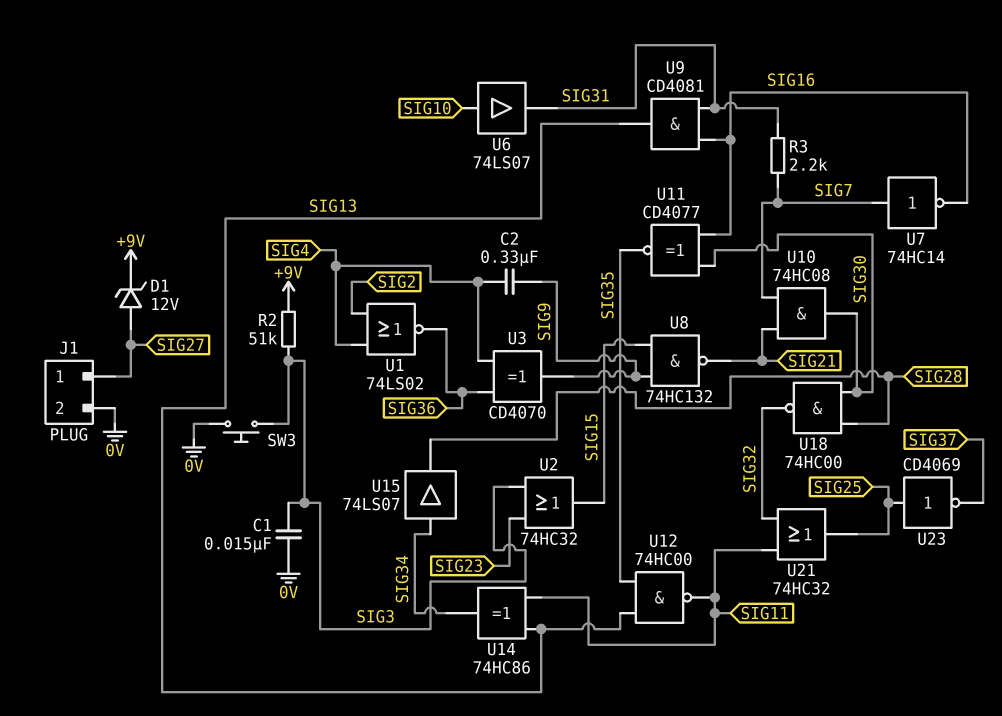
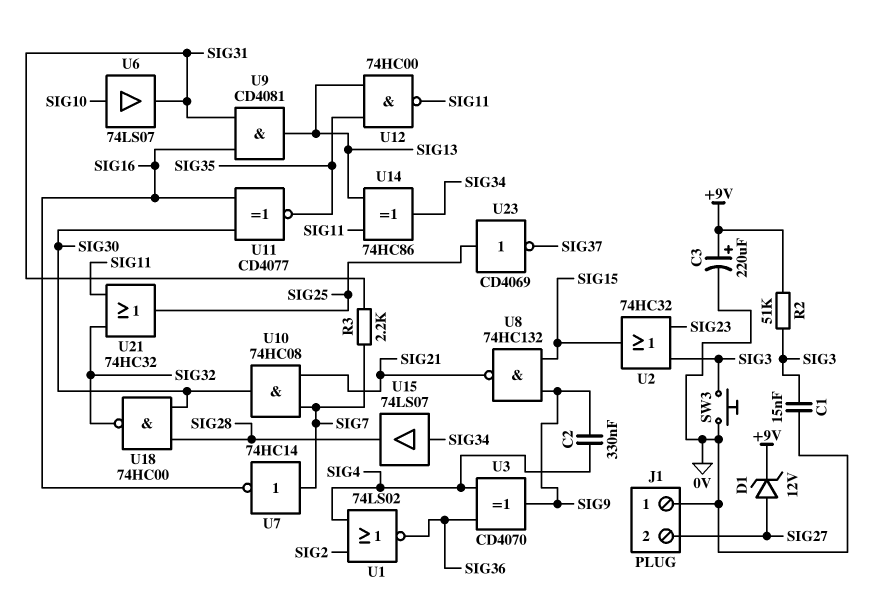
C3: none -> 220uF (plus +9V, minus 0V)
J1 pin 1: SIG27 -> 0V
J1 pin 2: 0V -> SIG27

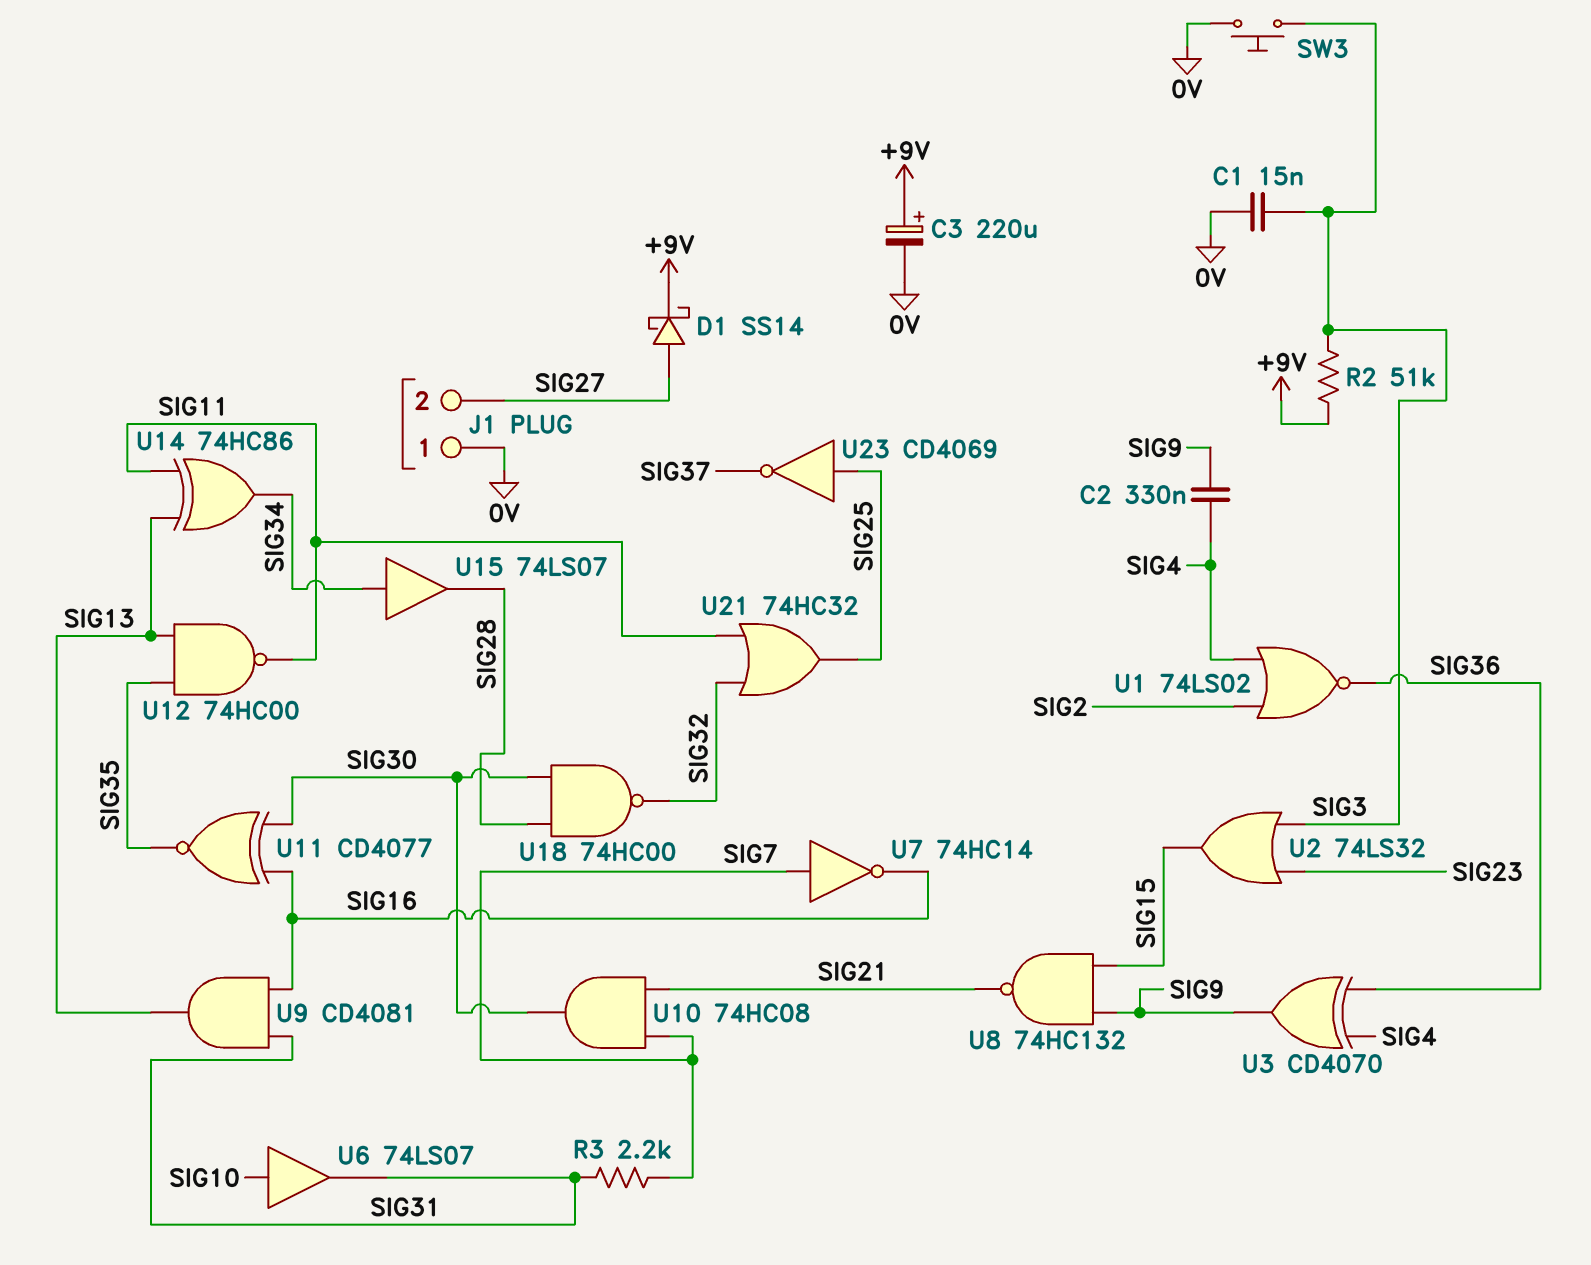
D1: zener 12V (A SIG27, K +9V) -> schottky SS14 (A SIG27, K +9V)
U2: OR 74HC32 (in SIG3, in SIG23, out SIG15) -> OR 74LS32 (in SIG3, in SIG23, out SIG15)

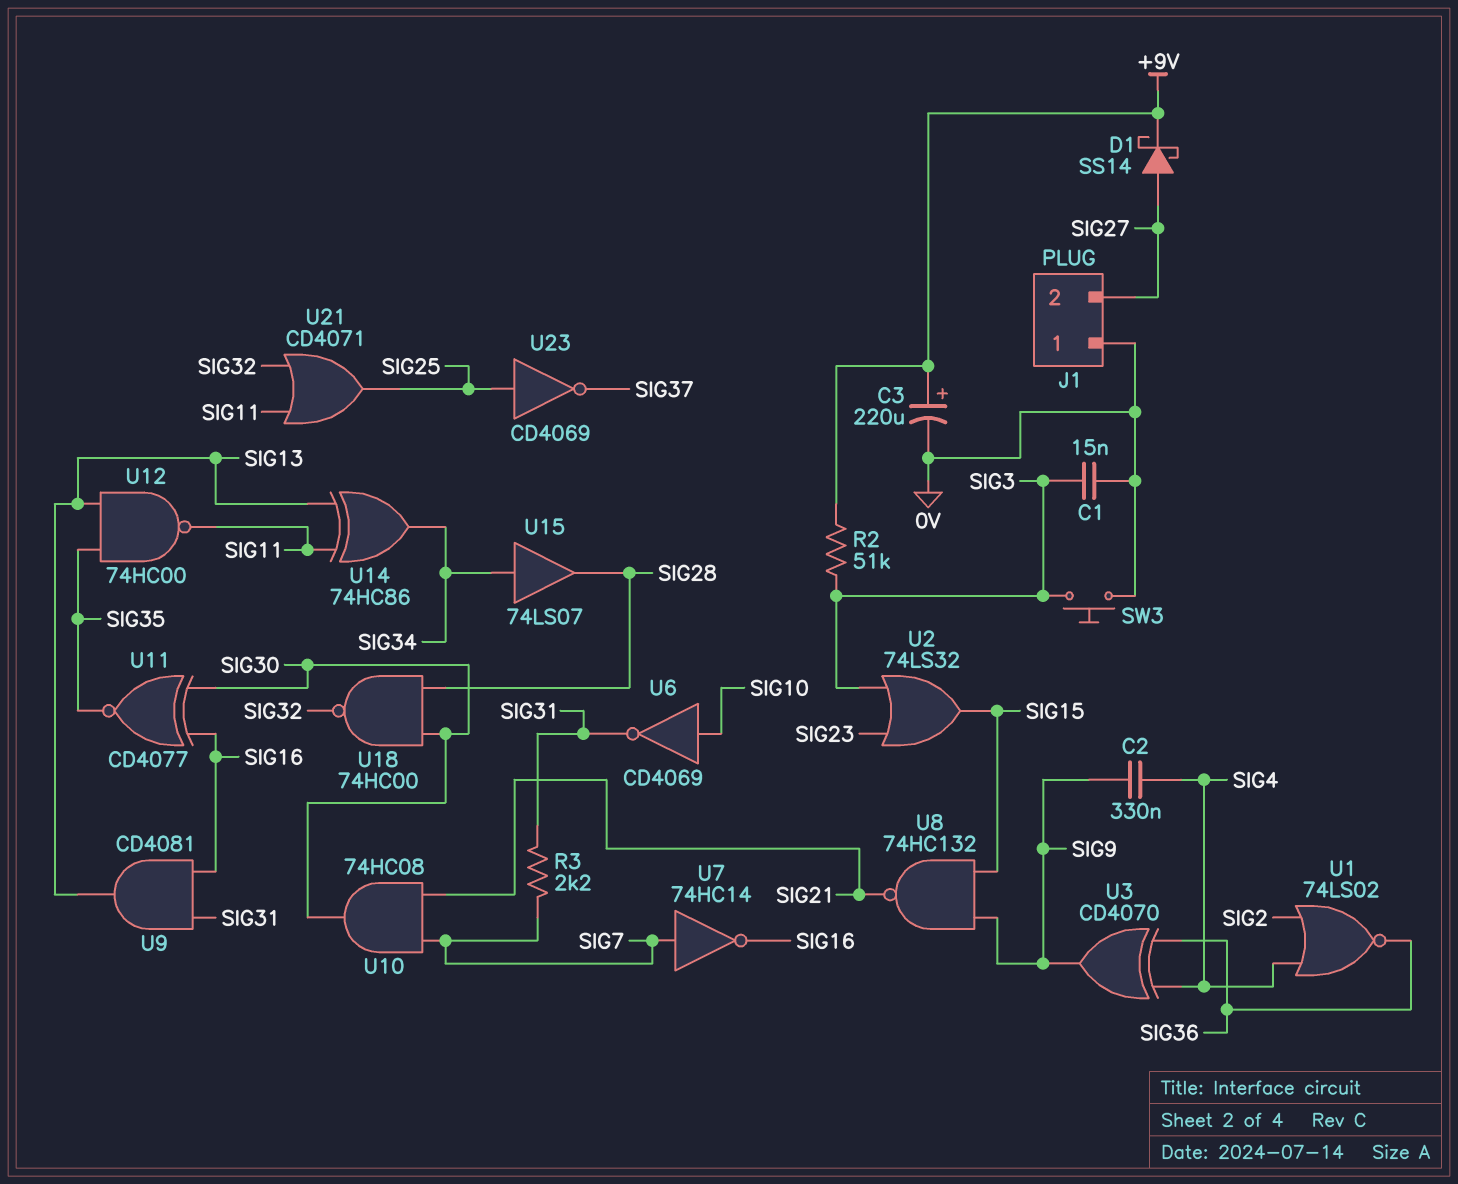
U6: buffer 74LS07 (in SIG10, out SIG31) -> NOT CD4069 (in SIG10, out SIG31)
U21: OR 74HC32 (in SIG11, in SIG32, out SIG25) -> OR CD4071 (in SIG11, in SIG32, out SIG25)

